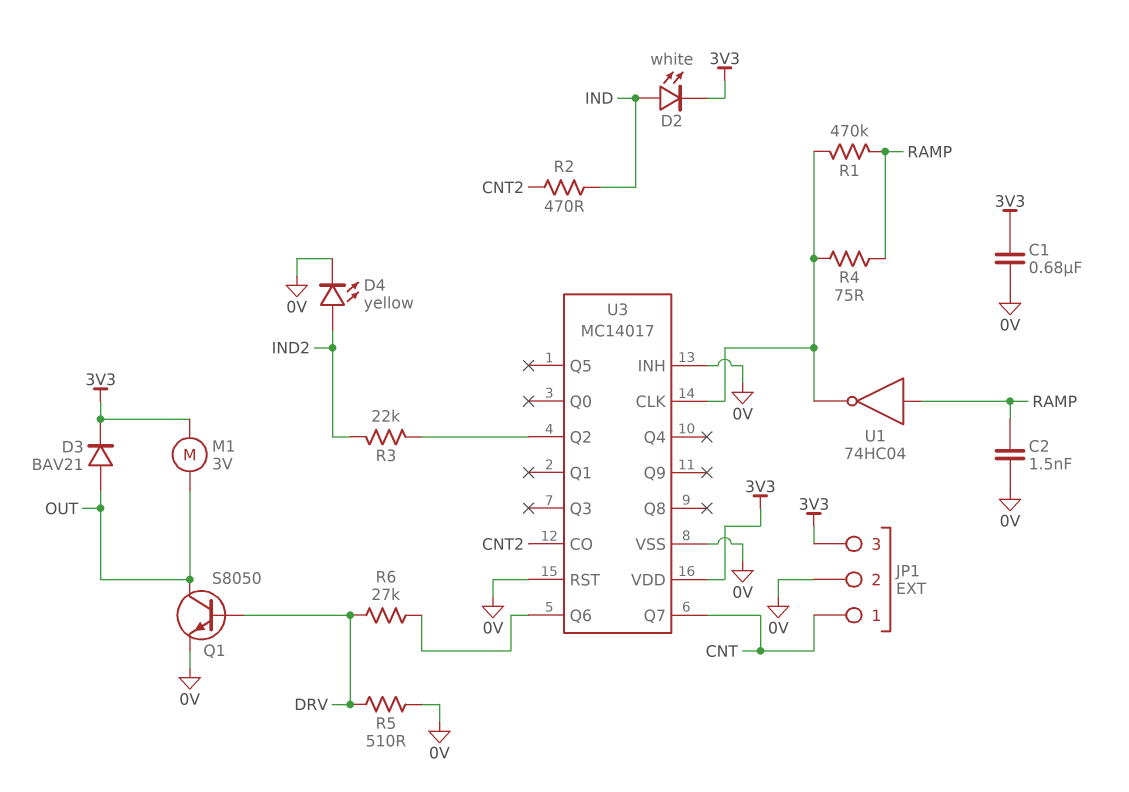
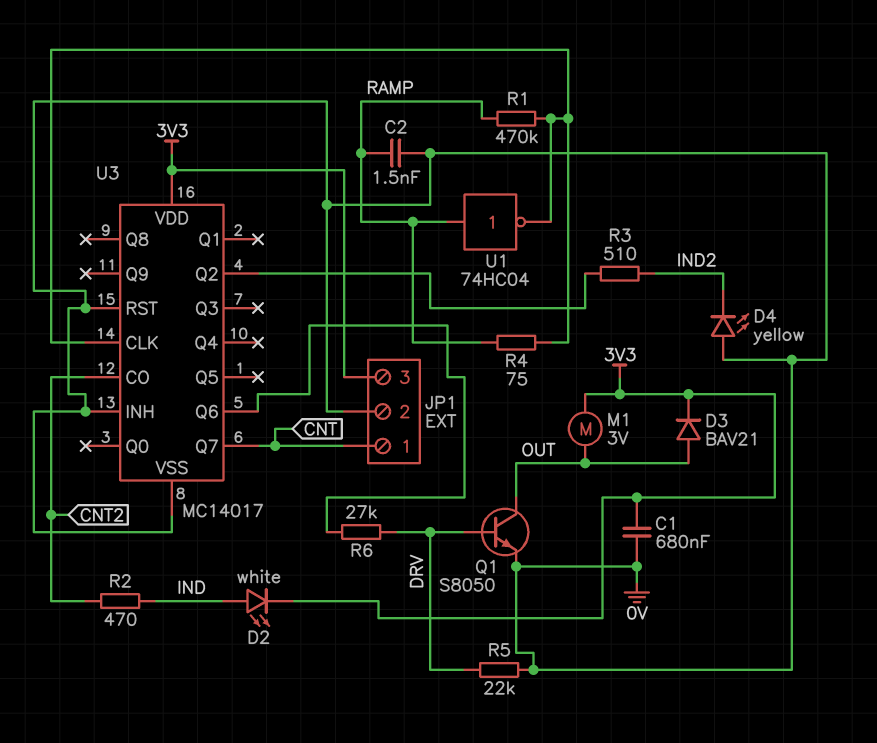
D4: LED yellow (A IND2, K 0V) -> LED yellow (A 0V, K IND2)
R3: 22k (IND2, U3/Q2) -> 510 (IND2, U3/Q2)
R5: 510 (0V, DRV) -> 22k (0V, DRV)

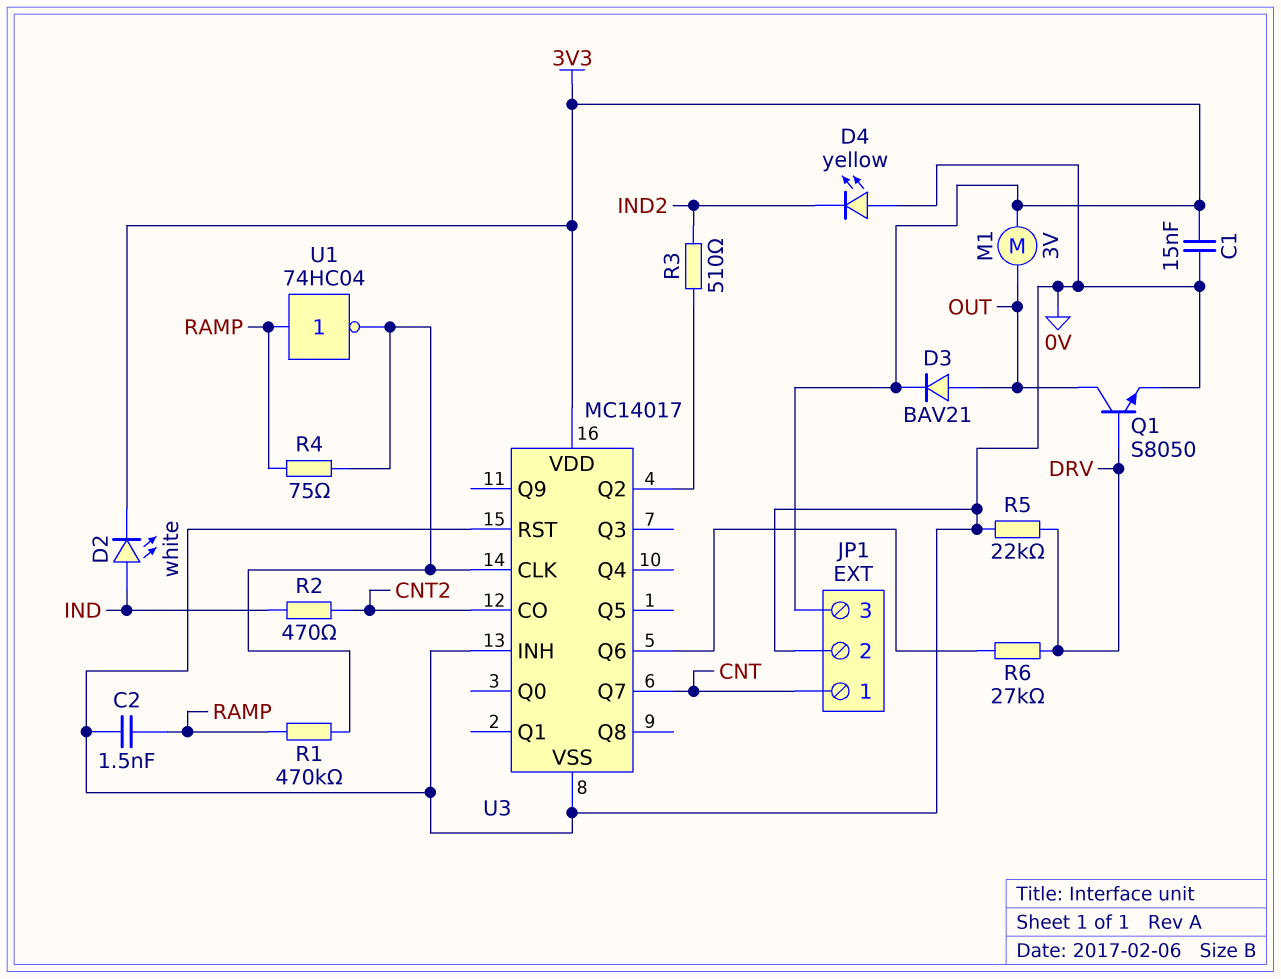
C1: 680nF (0V, 3V3) -> 15nF (0V, 3V3)

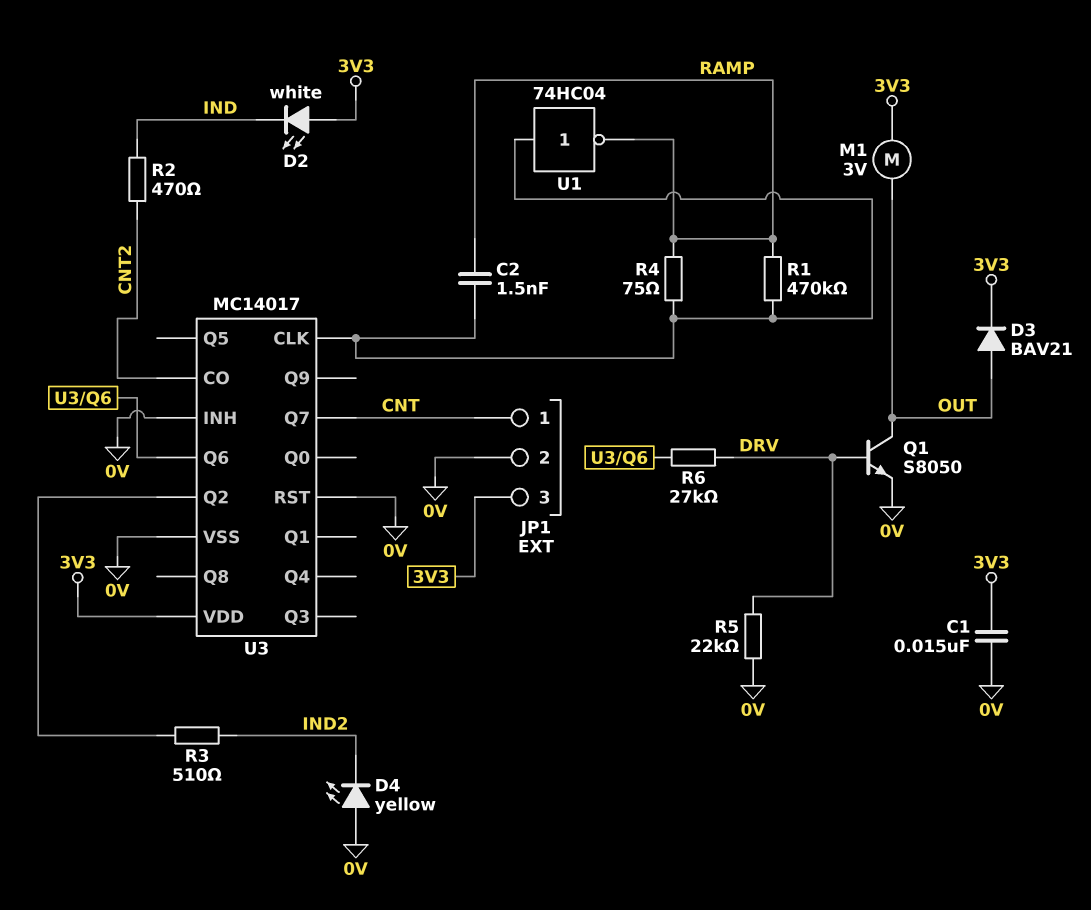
C2: 1.5nF (0V, RAMP) -> 1.5nF (RAMP, U3/CLK)
D2: LED white (A IND, K 3V3) -> LED white (A 3V3, K IND)
U1: NOT 74HC04 (in RAMP, out U3/CLK) -> NOT 74HC04 (in U3/CLK, out RAMP)

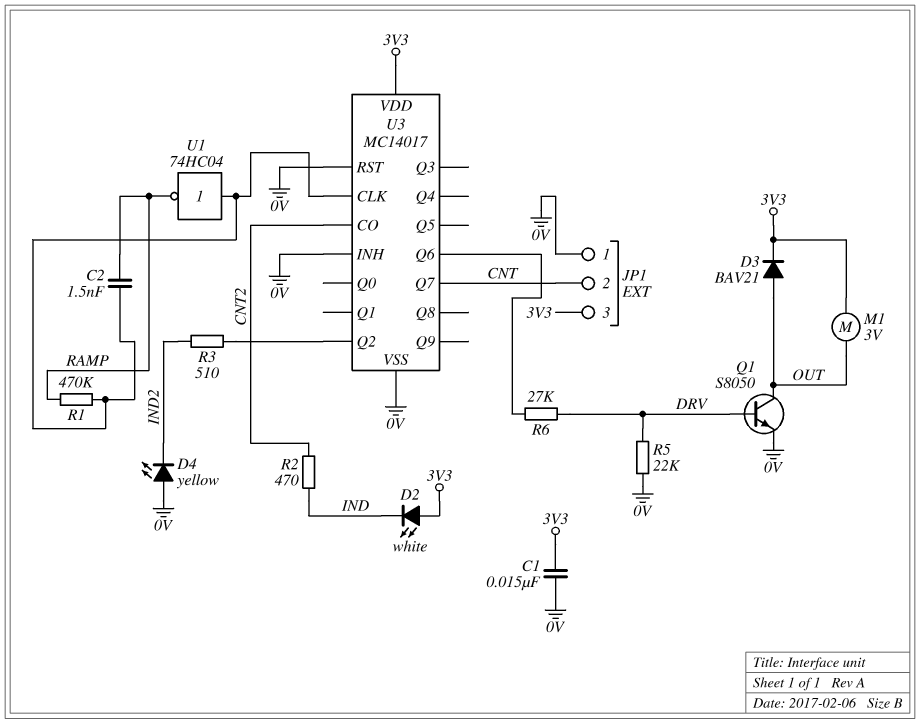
JP1 pin 1: CNT -> 0V
JP1 pin 2: 0V -> CNT
R4: 75 (RAMP, U3/CLK) -> none

